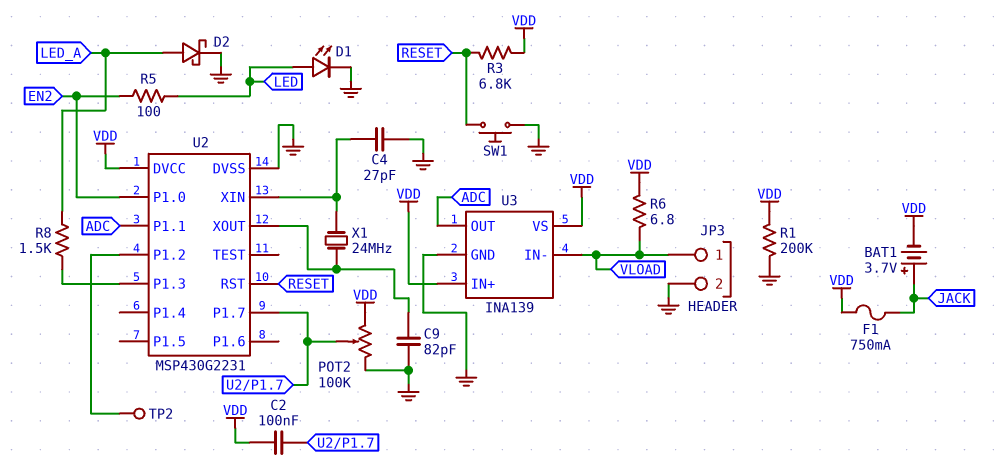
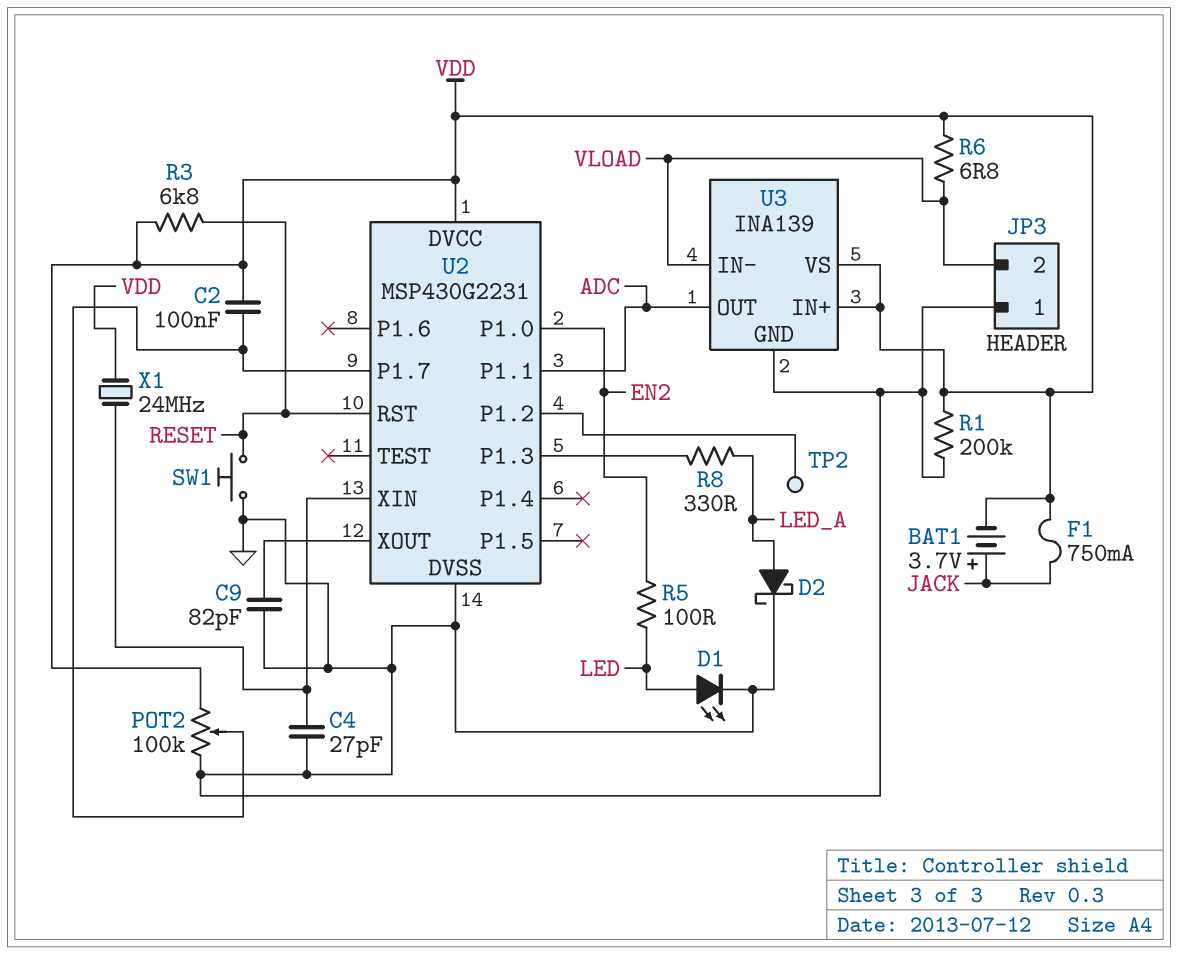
JP3 pin 1: VLOAD -> GND
JP3 pin 2: GND -> VLOAD
R8: 1.5k (LED_A, U2/P1.3) -> 330 (LED_A, U2/P1.3)
X1: 24MHz (U2/XIN, U2/XOUT) -> 24MHz (U2/XIN, VDD)

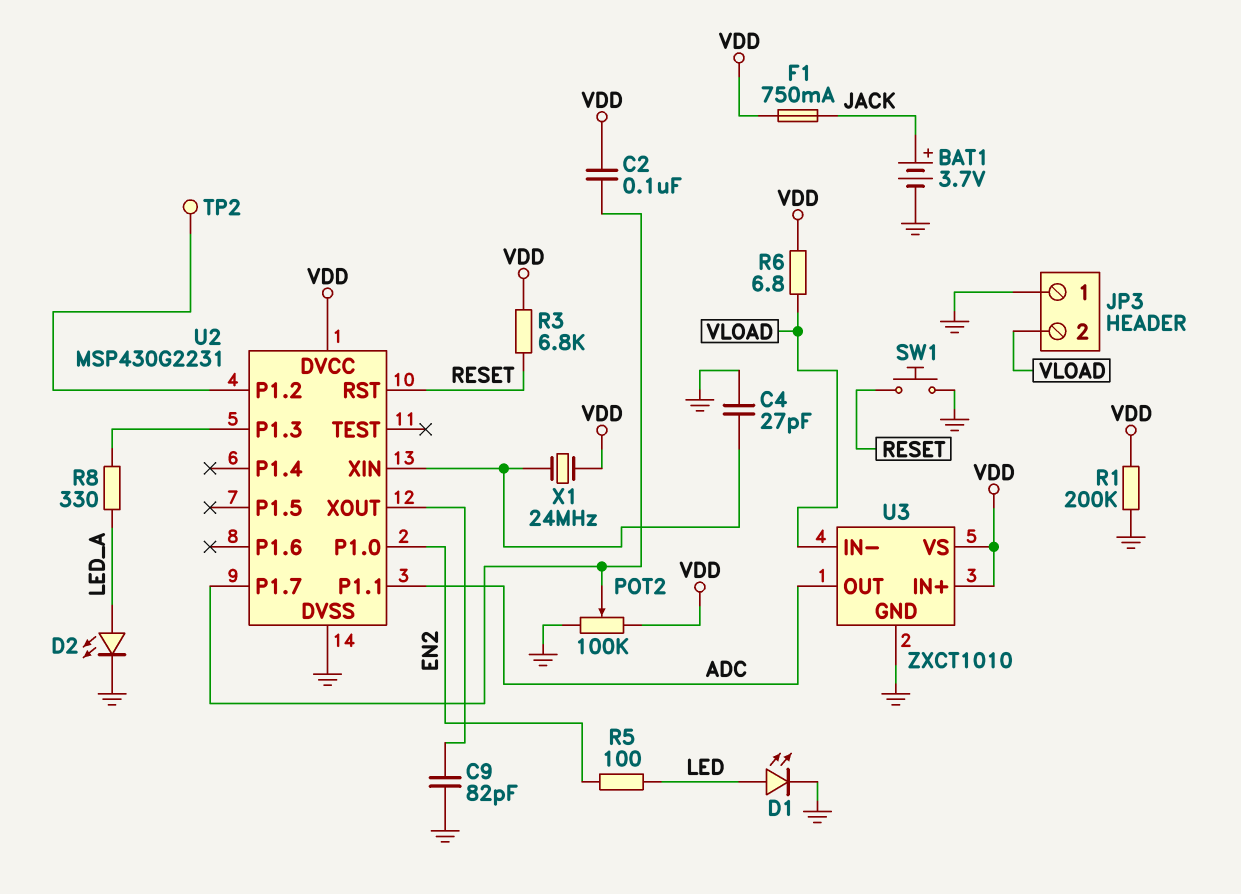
BAT1: 3.7V (plus JACK, minus VDD) -> 3.7V (plus JACK, minus GND)
D2: schottky (A LED_A, K GND) -> LED (A LED_A, K GND)
U3: INA139 -> ZXCT1010

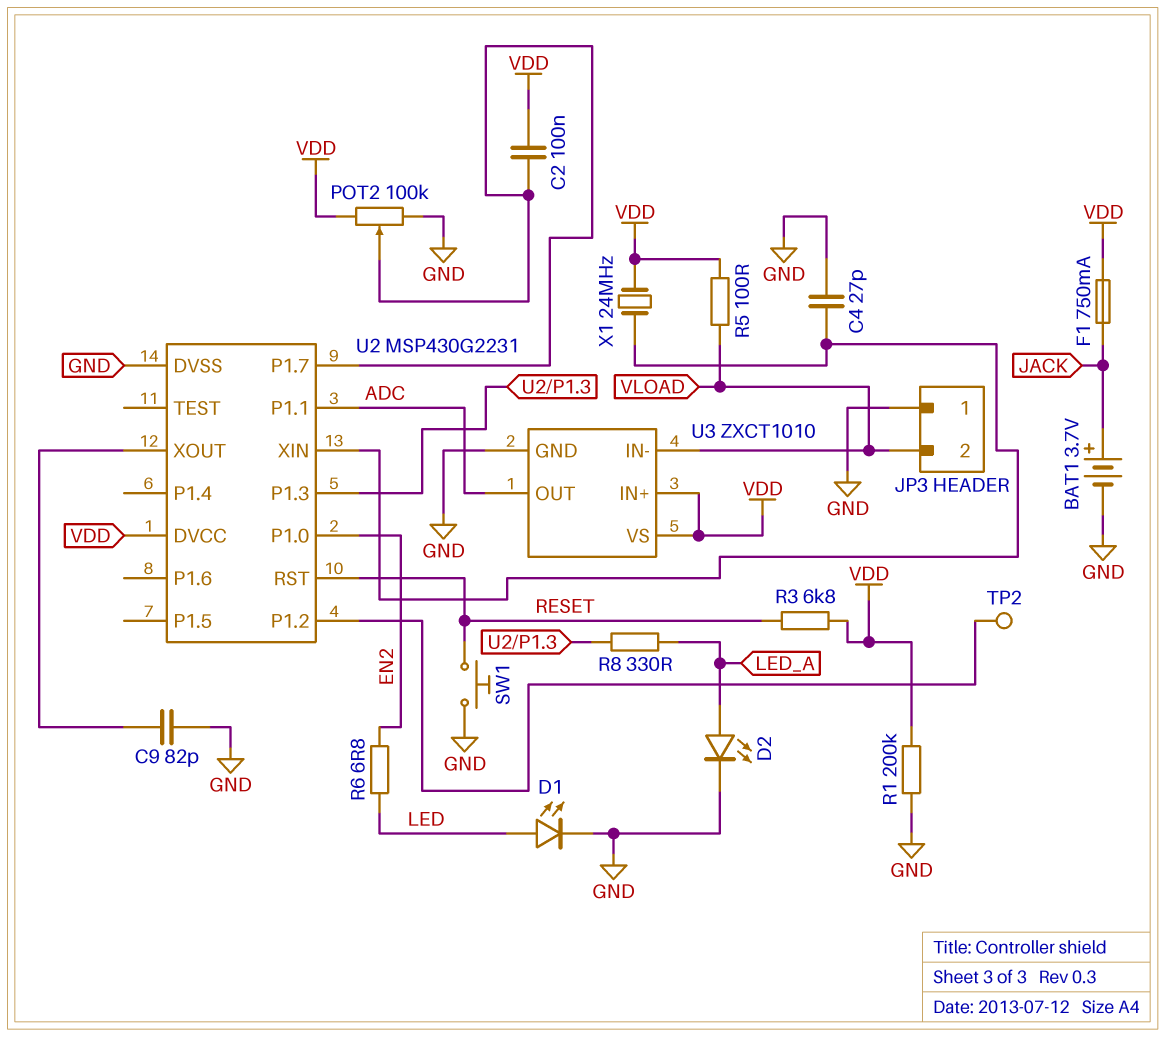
R5: 100 (EN2, LED) -> 100 (VDD, VLOAD)
R6: 6.8 (VDD, VLOAD) -> 6.8 (EN2, LED)

